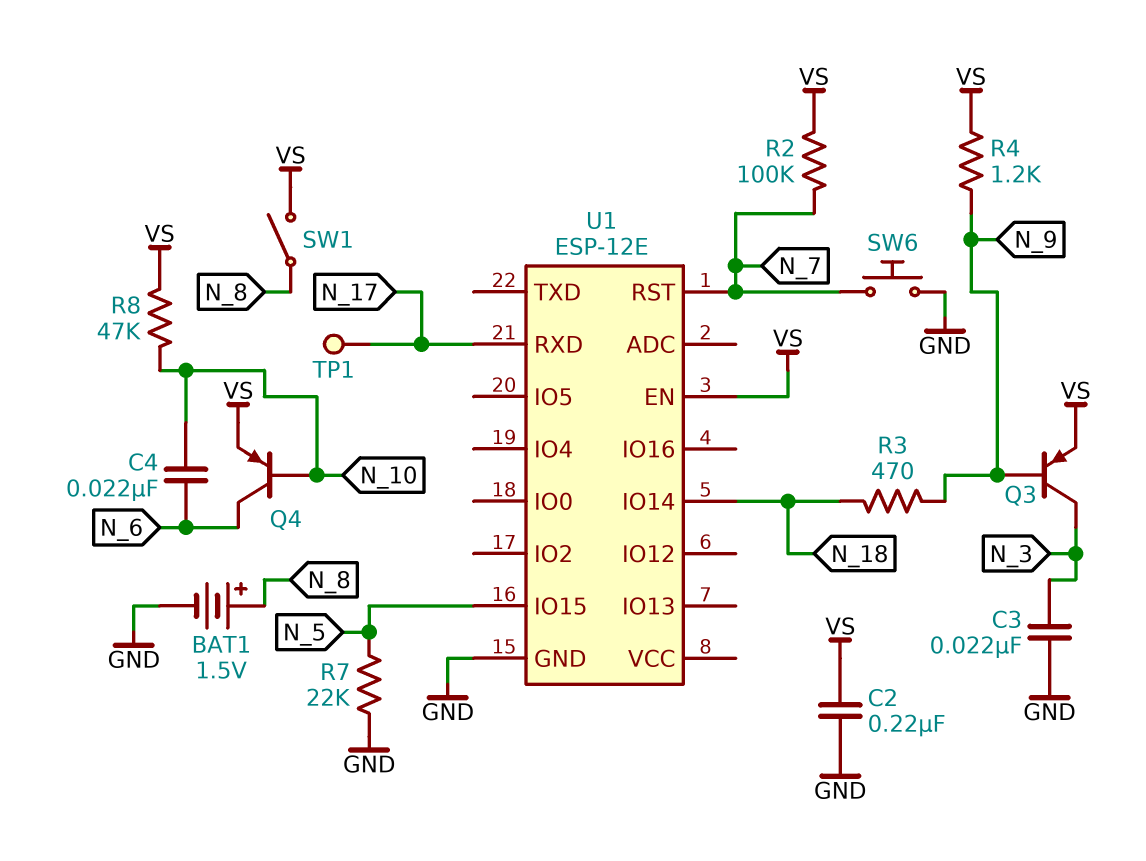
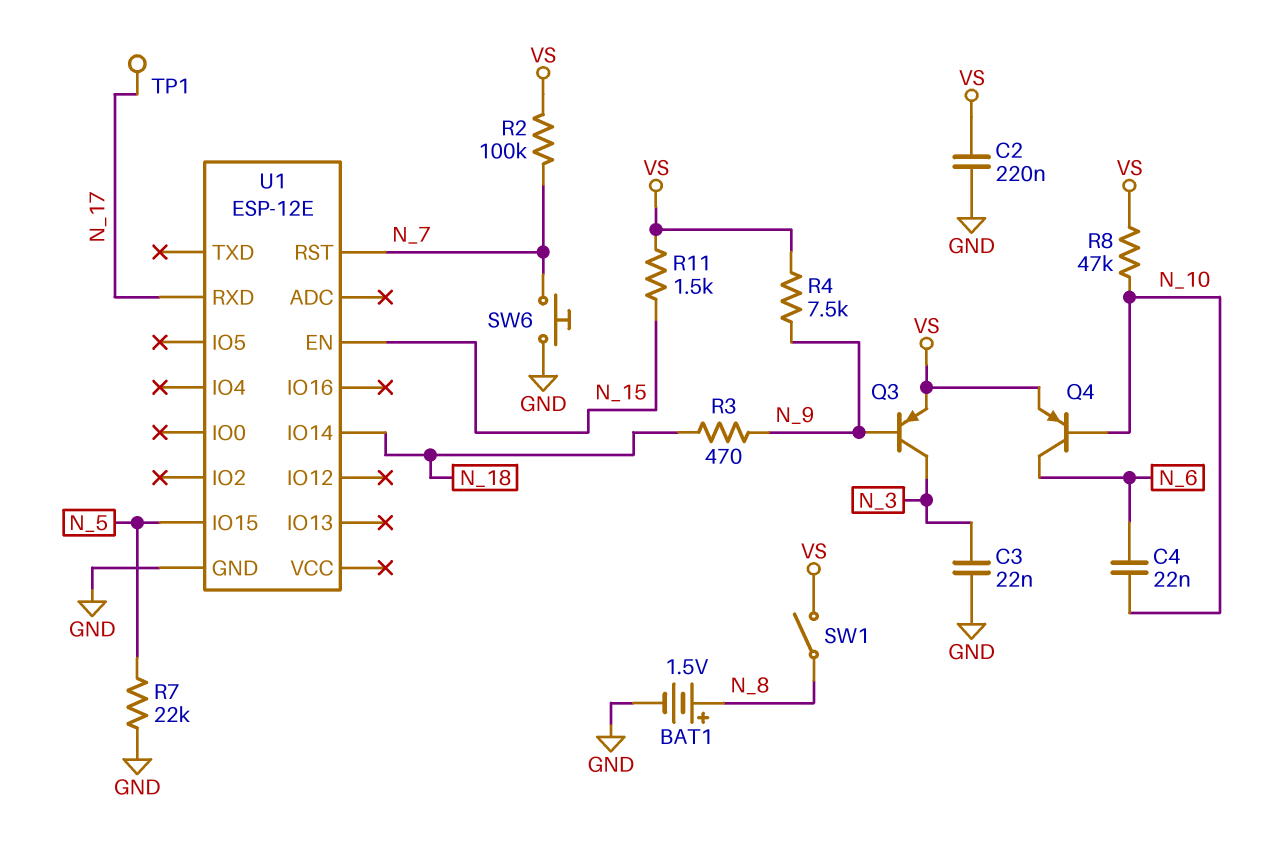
R4: 1.2k (N_9, VS) -> 7.5k (N_9, VS)
R11: none -> 1.5k (N_15, VS)
U1 pin EN: VS -> N_15

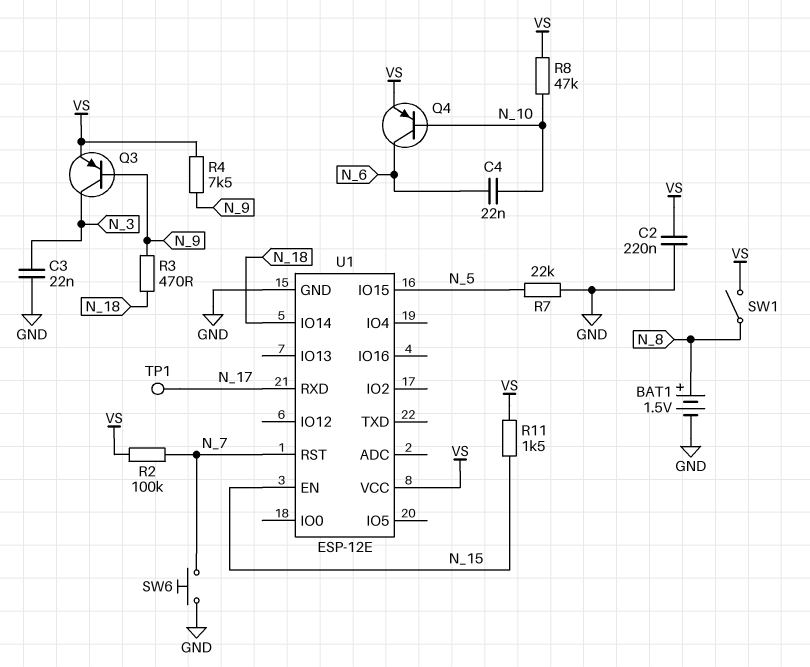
U1 pin VCC: none -> VS

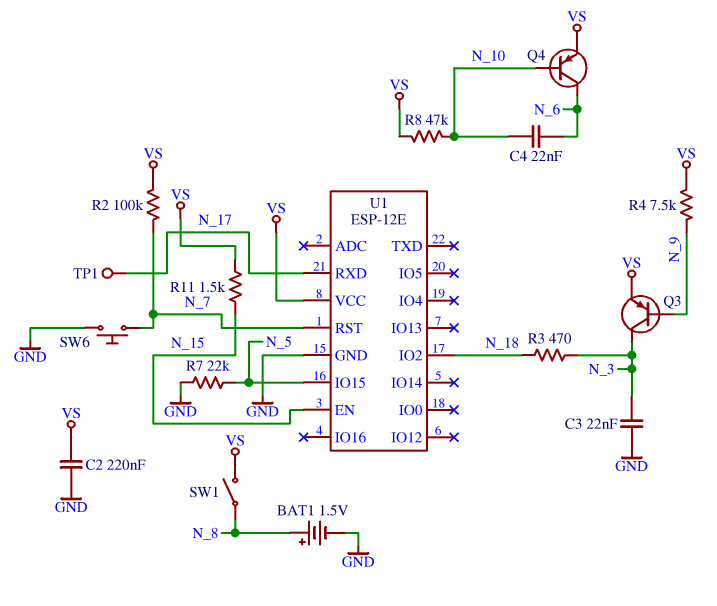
R3: 470 (N_9, N_18) -> 470 (N_3, N_18)
U1 pin IO2: none -> N_18
U1 pin IO14: N_18 -> none

